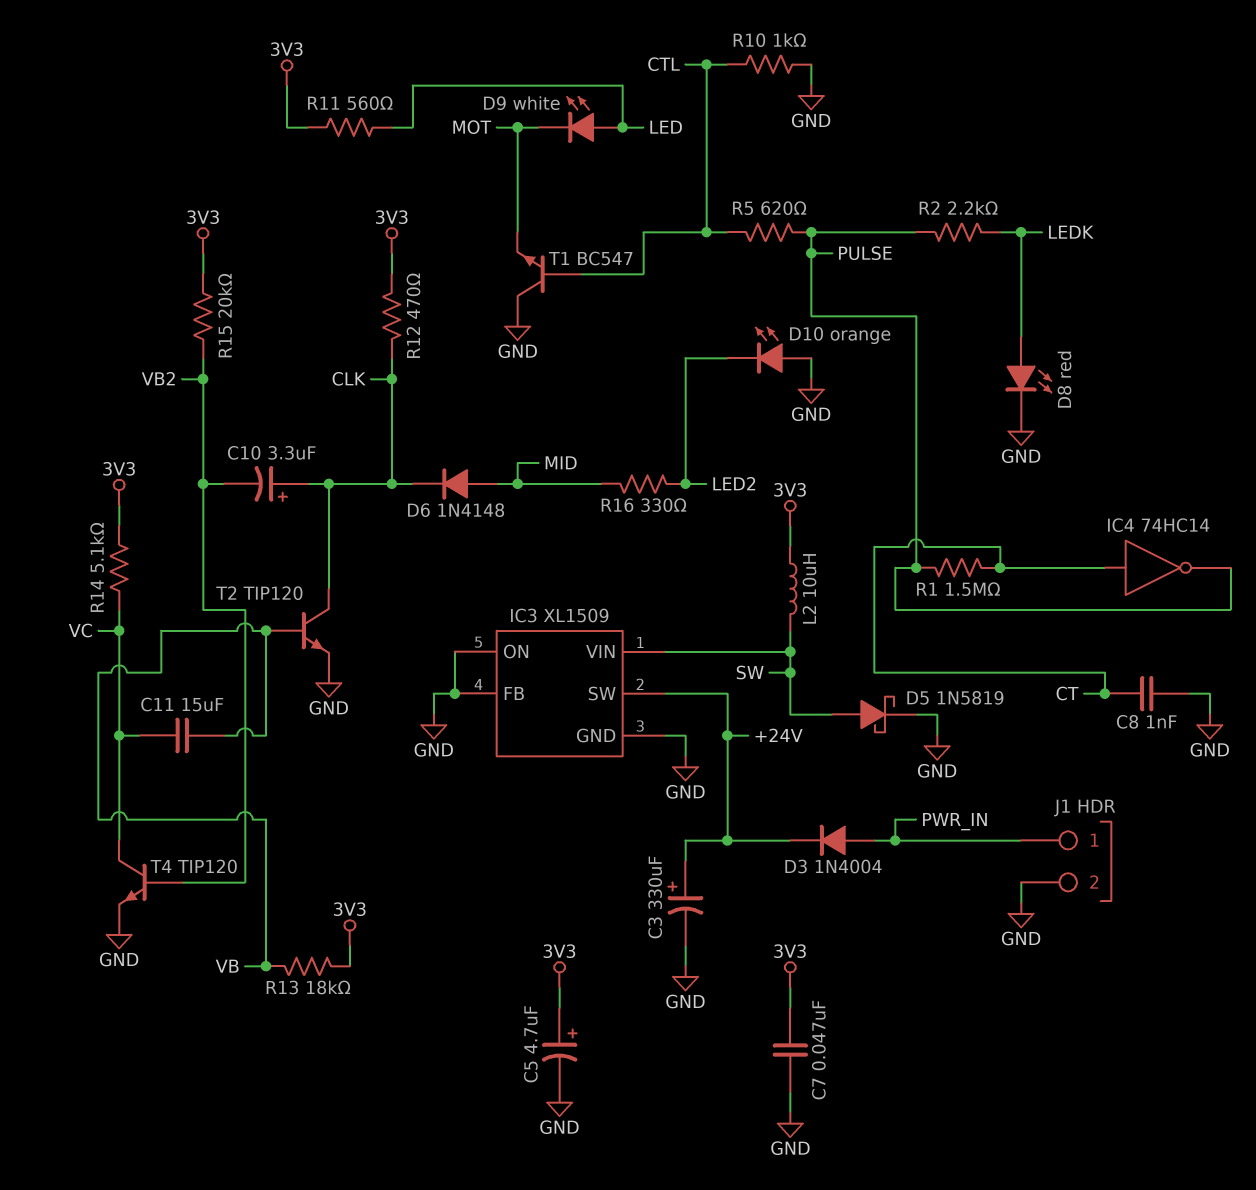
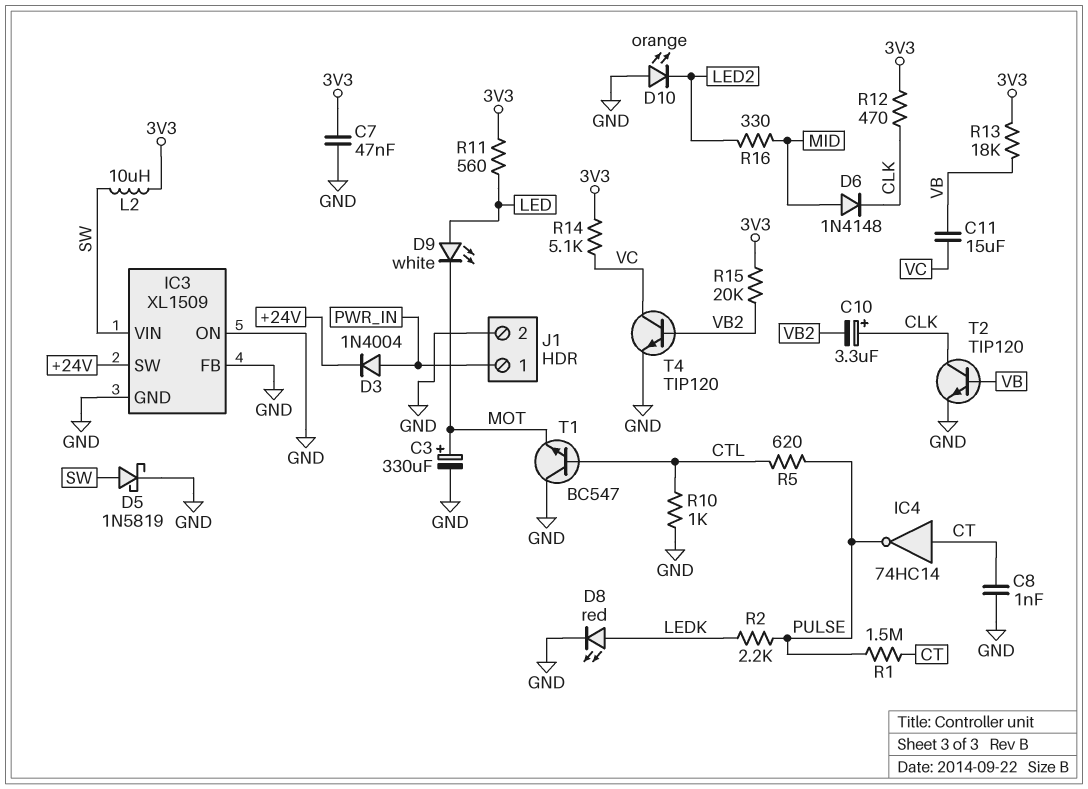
C3: 330uF (plus +24V, minus GND) -> 330uF (plus MOT, minus GND)
C5: 4.7uF (plus 3V3, minus GND) -> none

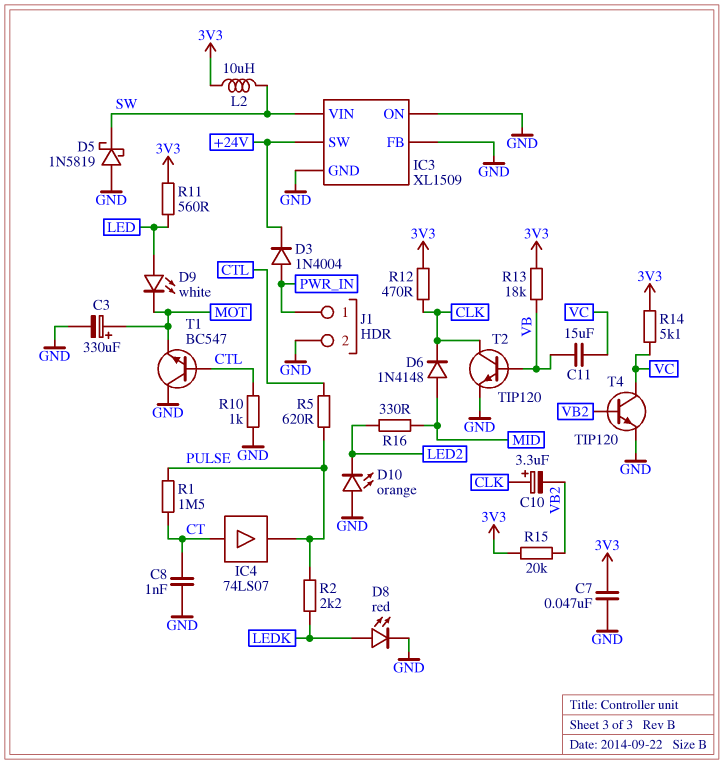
D5: schottky 1N5819 (A SW, K GND) -> schottky 1N5819 (A GND, K SW)
IC4: NOT 74HC14 (in CT, out PULSE) -> buffer 74LS07 (in CT, out PULSE)

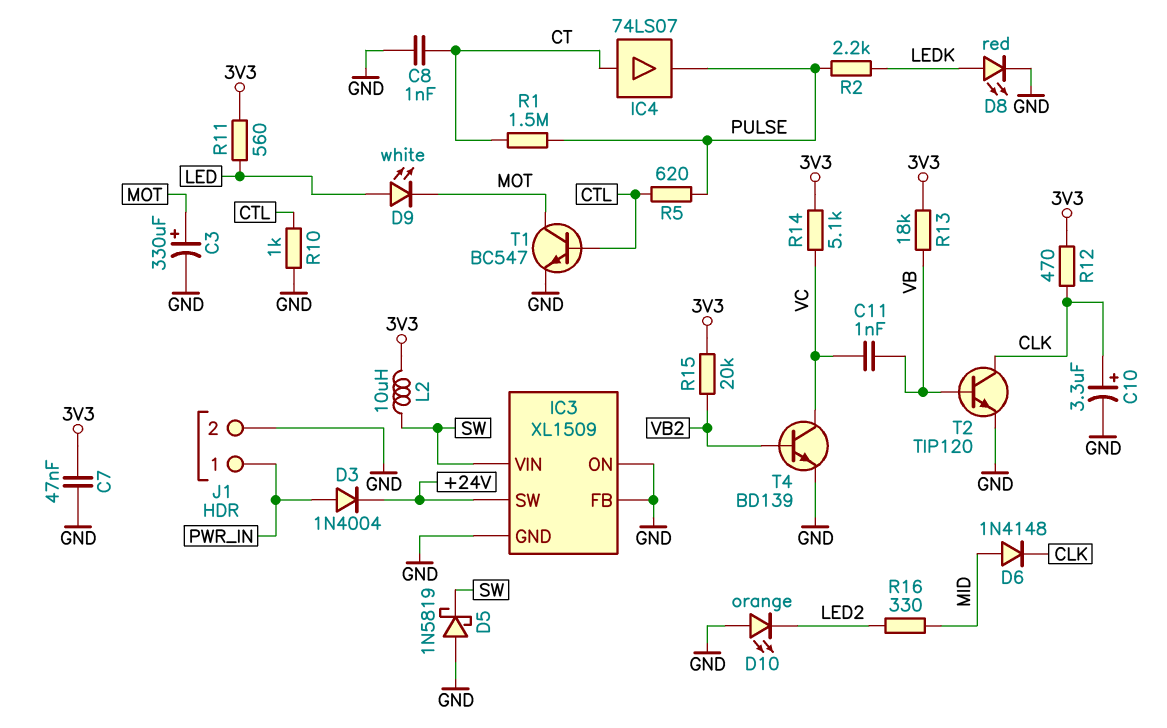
C10: 3.3uF (plus CLK, minus VB2) -> 3.3uF (plus CLK, minus GND)
C11: 15uF (VB, VC) -> 1nF (VB, VC)
T1: NPN BC547 (B CTL, C GND, E MOT) -> NPN BC547 (B CTL, C MOT, E GND)
T4: NPN TIP120 (B VB2, C VC, E GND) -> NPN BD139 (B VB2, C VC, E GND)

